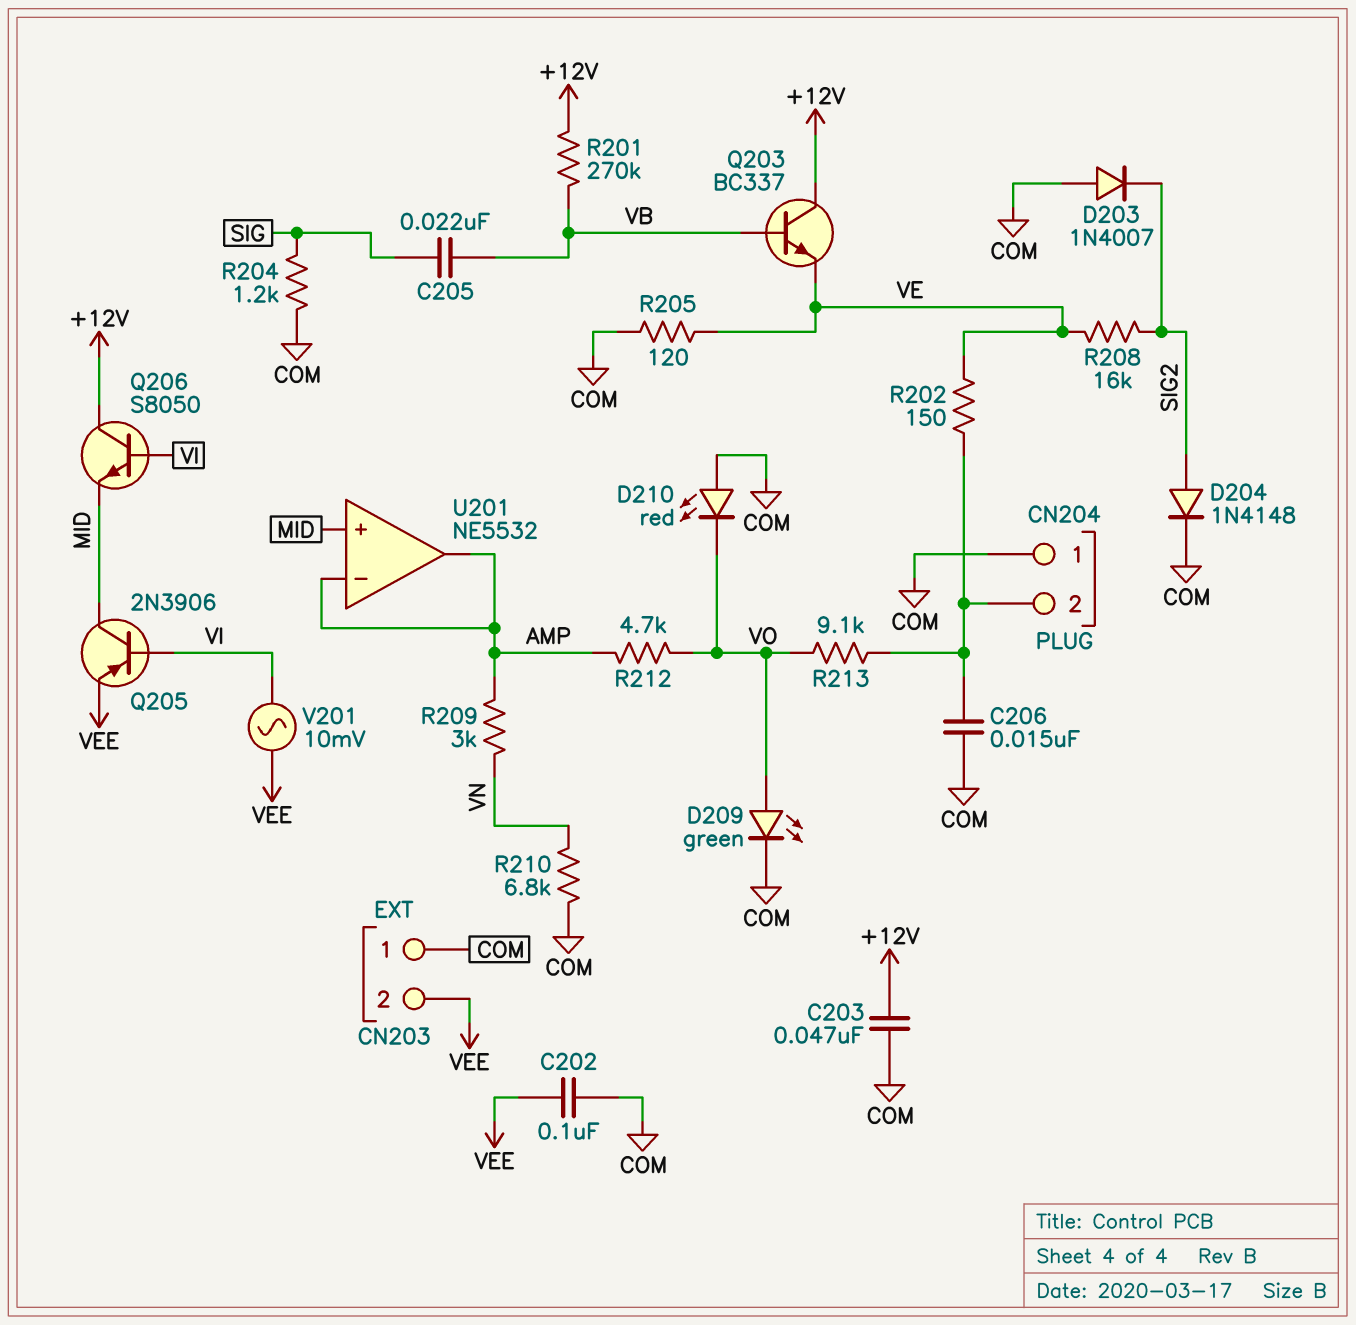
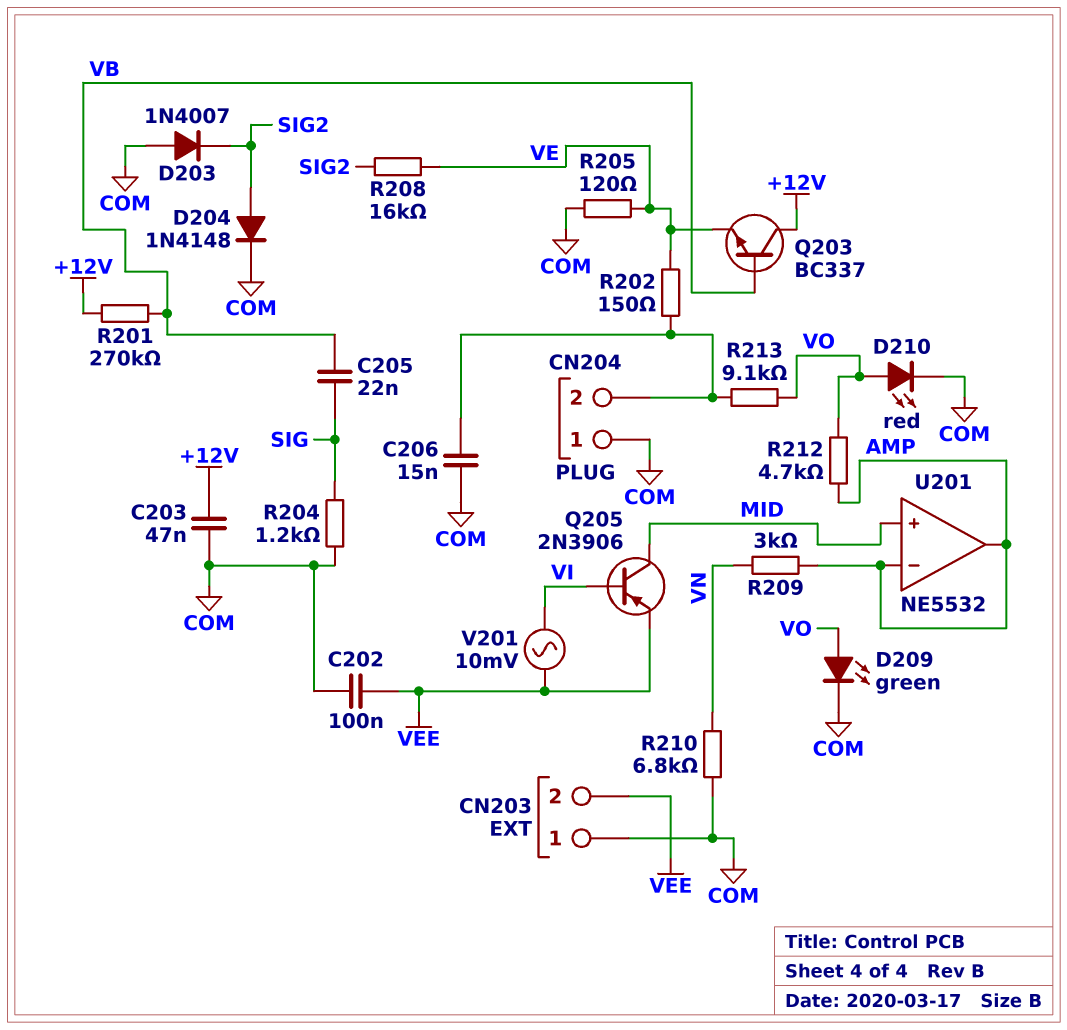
D210: LED red (A COM, K VO) -> LED red (A VO, K COM)
Q206: NPN S8050 (B VI, C +12V, E MID) -> none

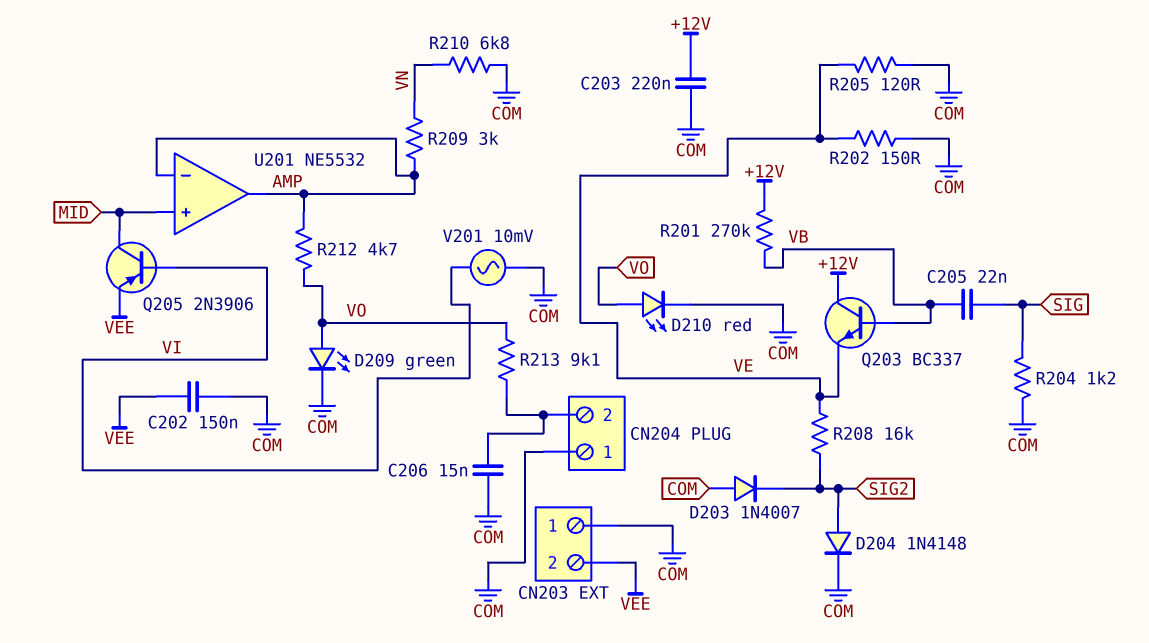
C202: 100nF (COM, VEE) -> 150nF (COM, VEE)
C203: 47nF (+12V, COM) -> 220nF (+12V, COM)
R202: 150 (CN204/2, VE) -> 150 (COM, VE)
V201: AC 10mV (VEE, VI) -> AC 10mV (COM, VI)

